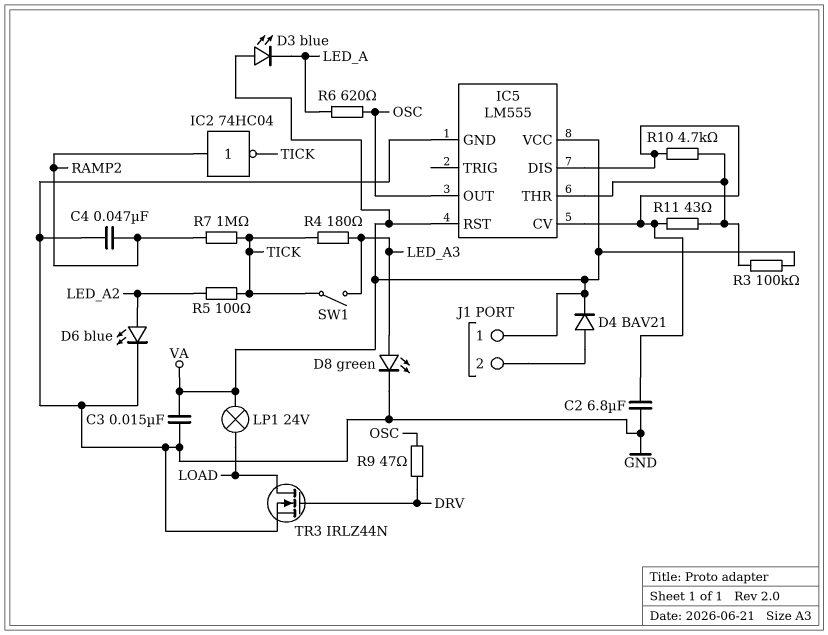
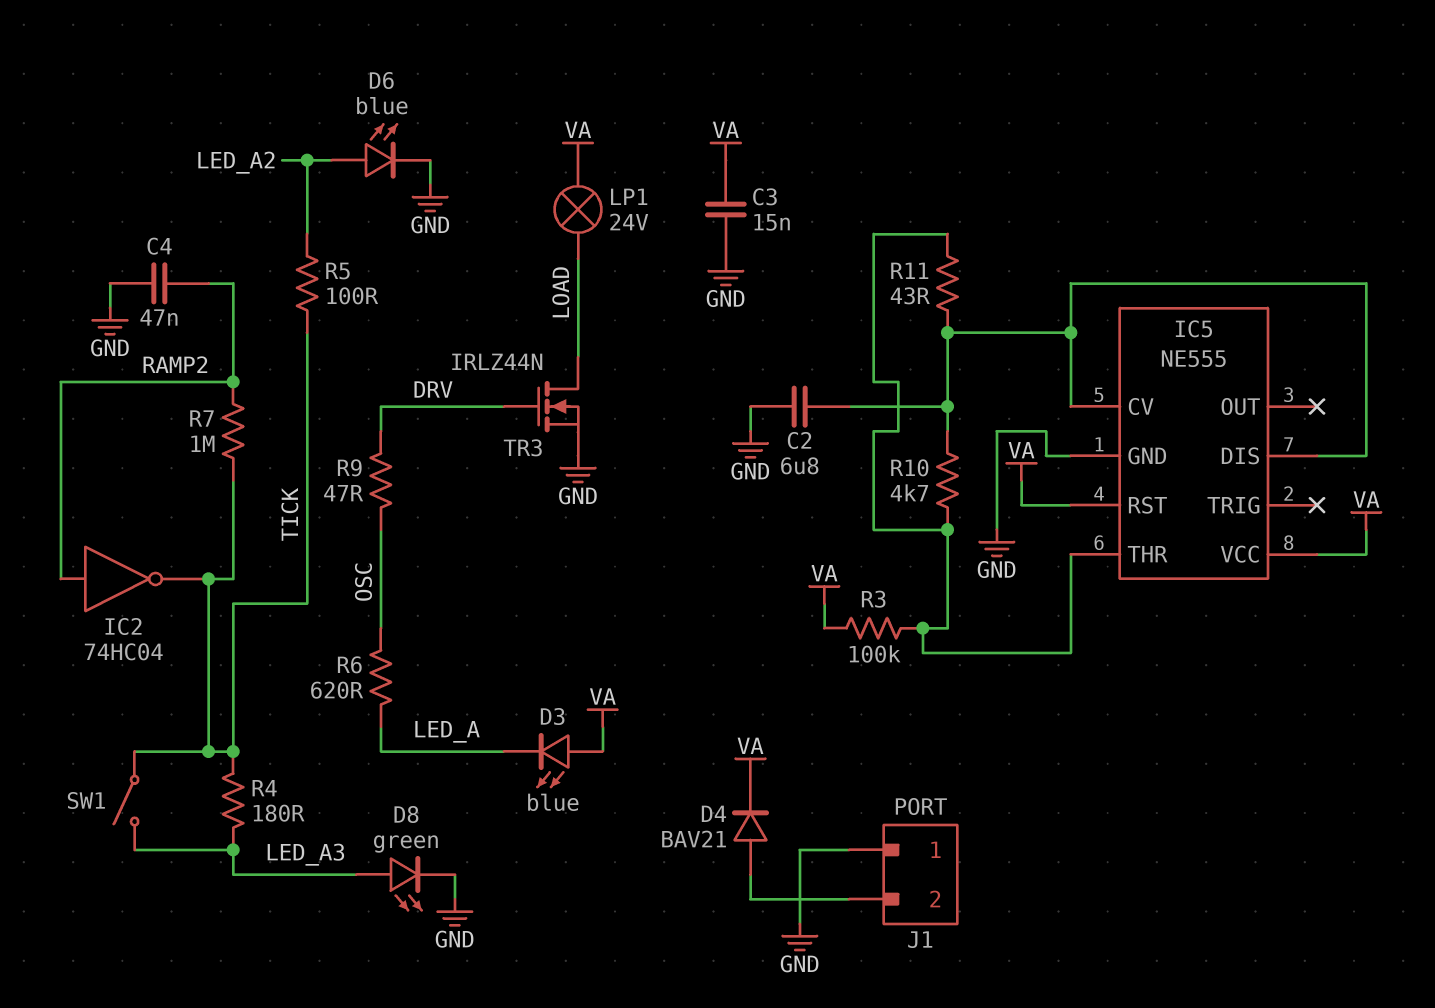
IC5: LM555 -> NE555
IC5 pin OUT: OSC -> none
J1 pin 1: VA -> GND

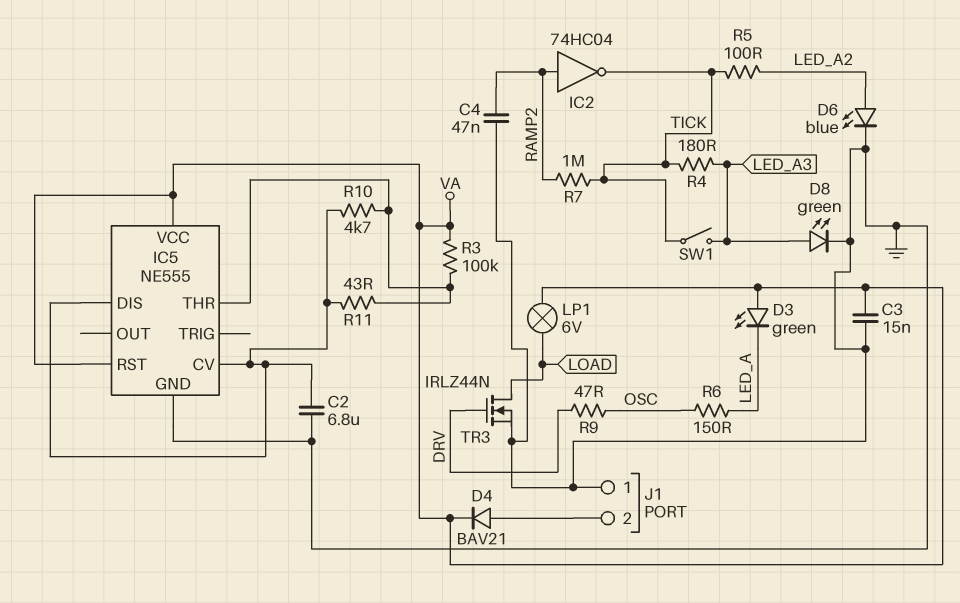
D3: LED blue (A VA, K LED_A) -> LED green (A VA, K LED_A)
LP1: lamp 24V (LOAD, VA) -> lamp 6V (LOAD, VA)
R6: 620 (LED_A, OSC) -> 150 (LED_A, OSC)

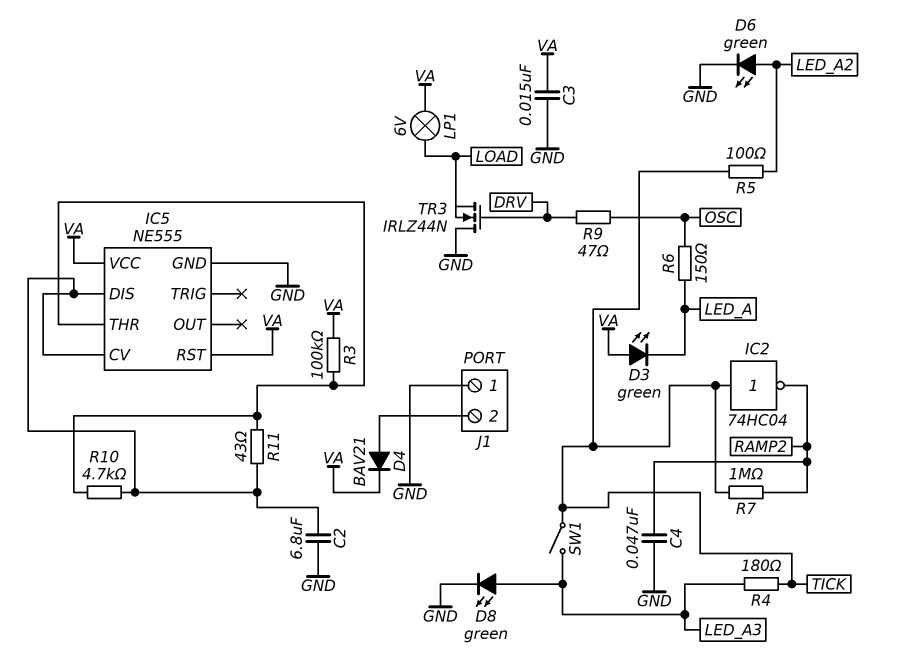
D6: LED blue (A LED_A2, K GND) -> LED green (A LED_A2, K GND)
IC2: NOT 74HC04 (in RAMP2, out TICK) -> NOT 74HC04 (in TICK, out RAMP2)
TR3: NMOS IRLZ44N (G DRV, D LOAD, S GND) -> NMOS IRLZ44N (G DRV, D GND, S LOAD)

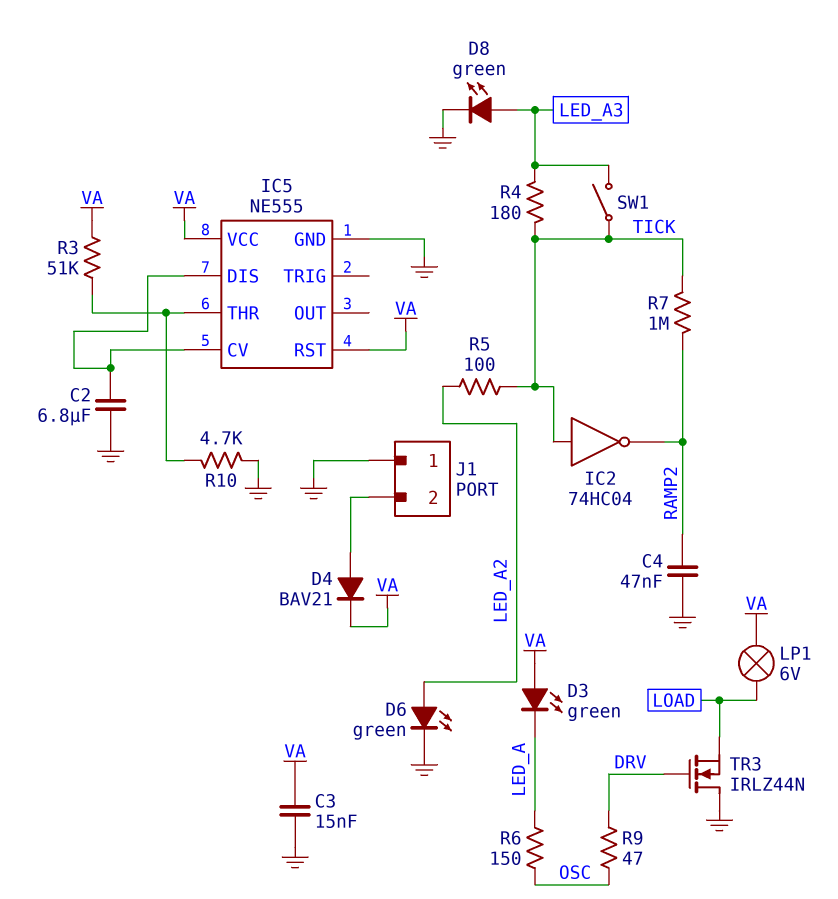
R3: 100k (IC5/THR, VA) -> 51k (IC5/THR, VA)
R10: 4.7k (IC5/CV, IC5/THR) -> 4.7k (GND, IC5/THR)
R11: 43 (IC5/CV, IC5/THR) -> none

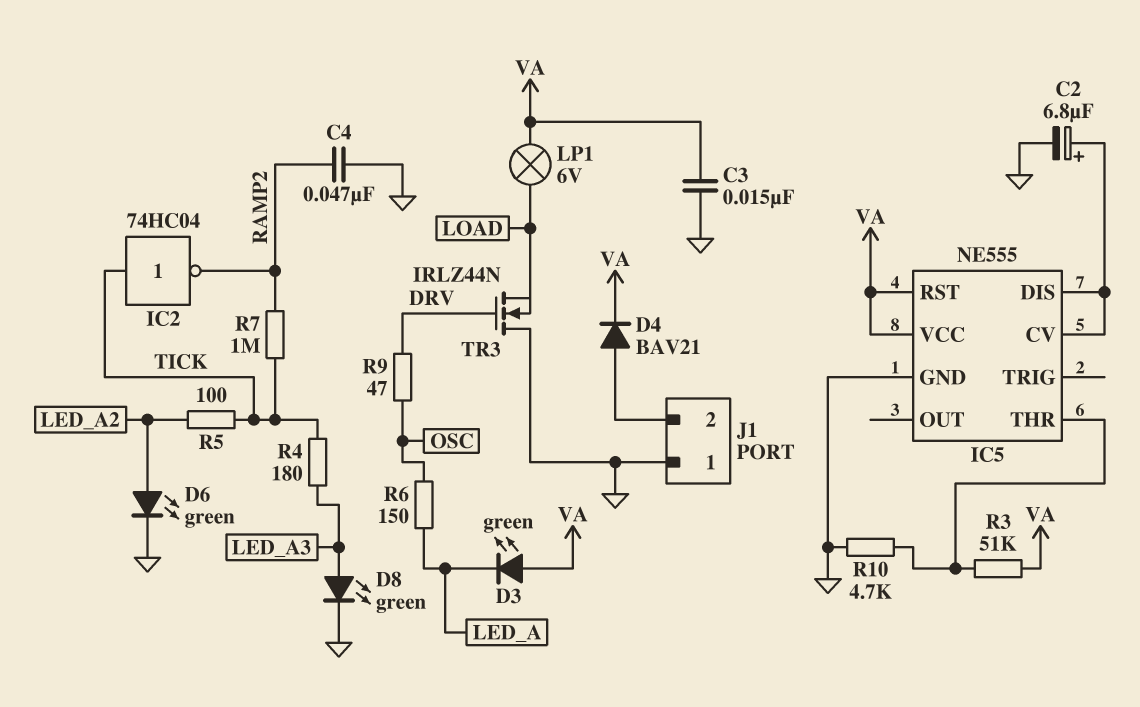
C2: 6.8uF (GND, IC5/CV) -> 6.8uF (plus IC5/CV, minus GND)
SW1: switch (LED_A3, TICK) -> none

